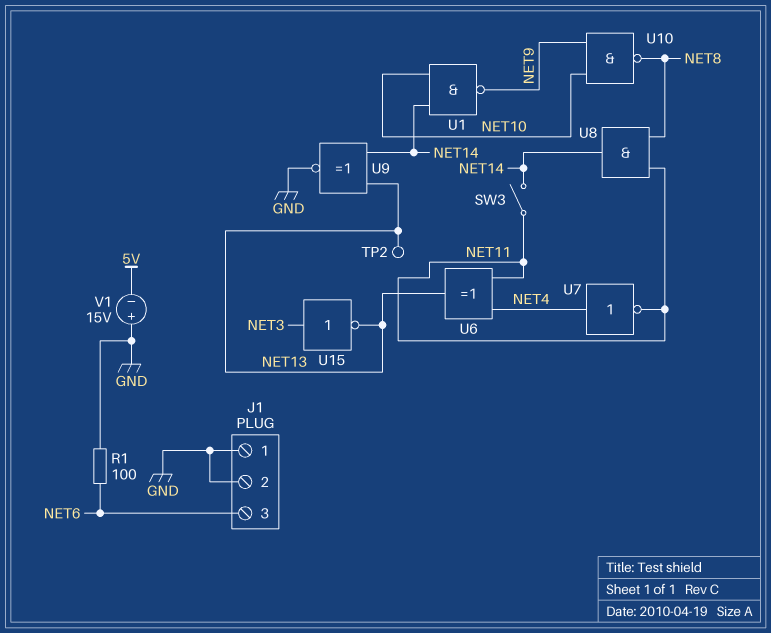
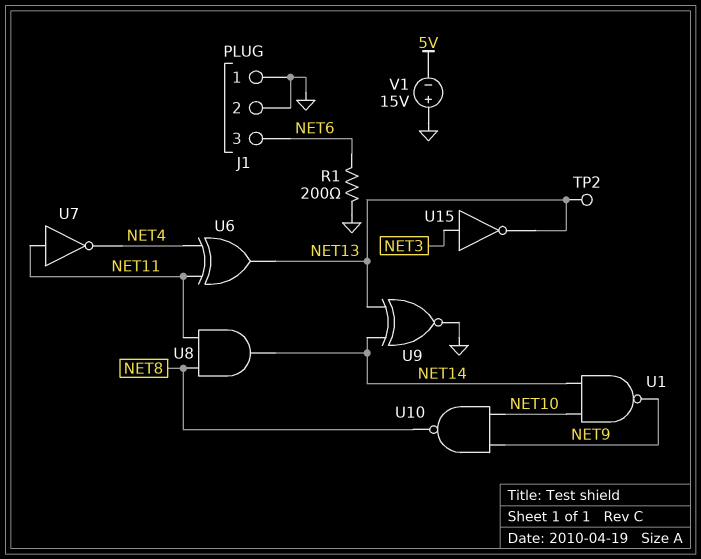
R1: 100 (GND, NET6) -> 200 (GND, NET6)
SW3: switch (NET11, NET14) -> none
U7: NOT (in NET4, out NET11) -> NOT (in NET11, out NET4)

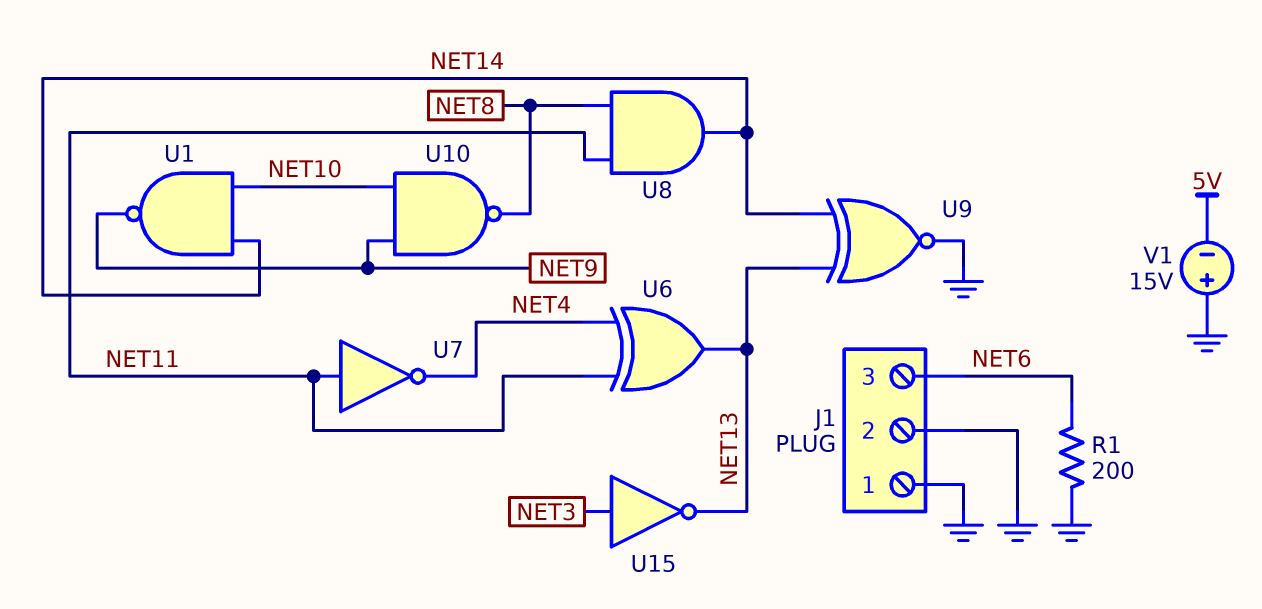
TP2: test point (NET13) -> none

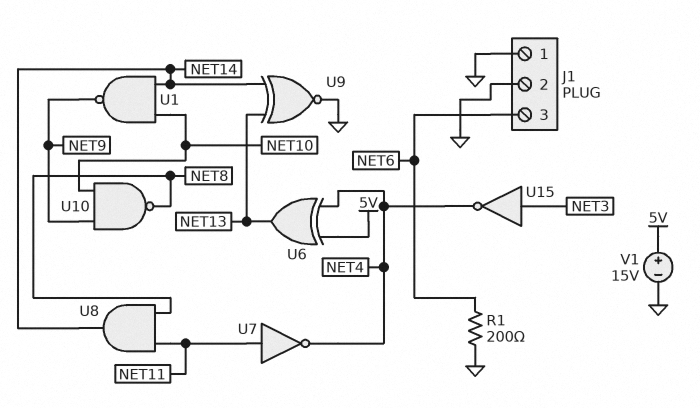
U6: XOR (in NET4, in NET11, out NET13) -> XOR (in 5V, in NET4, out NET13)
U15: NOT (in NET3, out NET13) -> NOT (in NET3, out NET4)
V1: 15V (plus GND, minus 5V) -> 15V (plus 5V, minus GND)

